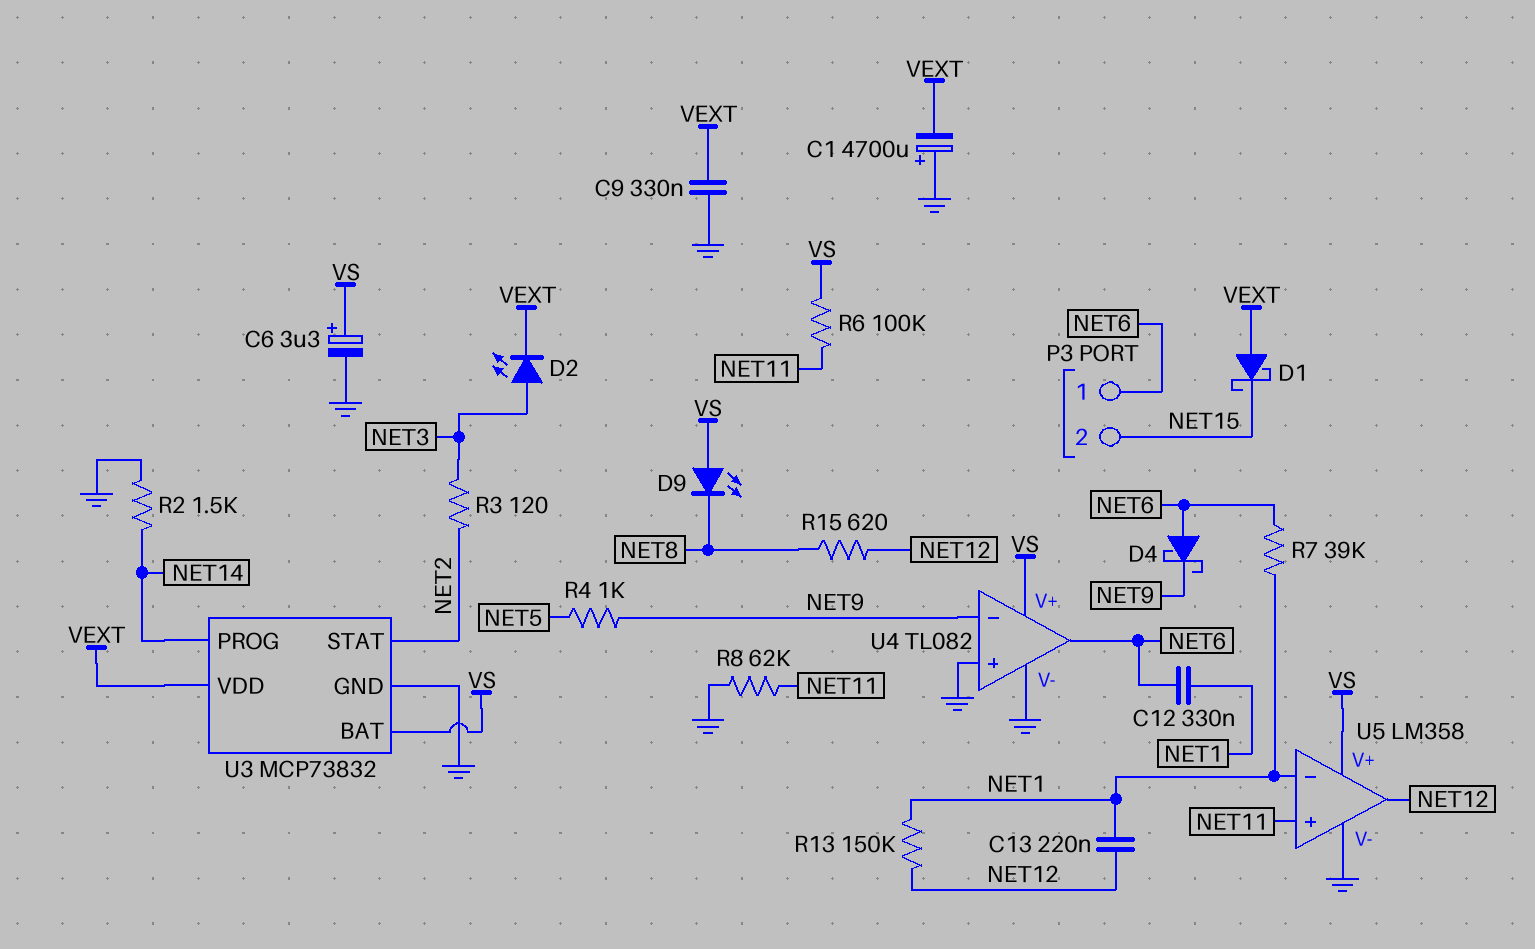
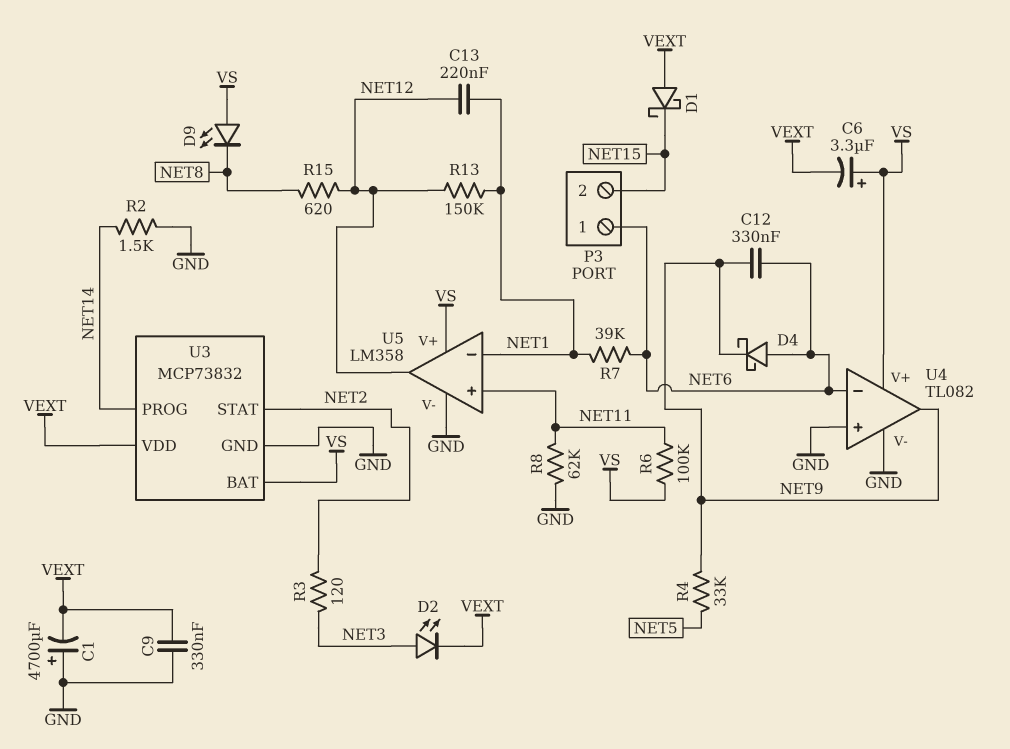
C6: 3.3uF (plus VS, minus GND) -> 3.3uF (plus VS, minus VEXT)
C12: 330nF (NET1, NET6) -> 330nF (NET6, NET9)
R4: 1k (NET5, NET9) -> 33k (NET5, NET9)
U4 pin in-: NET9 -> NET6
U4 pin out: NET6 -> NET9

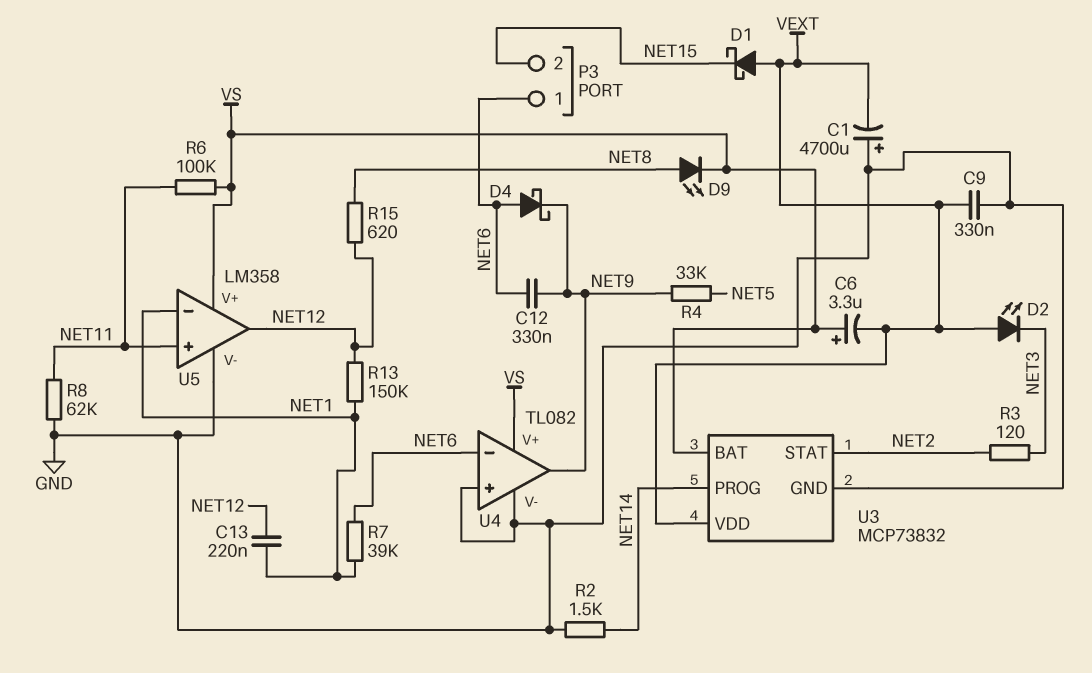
D2: LED (A NET3, K VEXT) -> LED (A VEXT, K NET3)
D9: LED (A VS, K NET8) -> LED (A NET8, K VS)

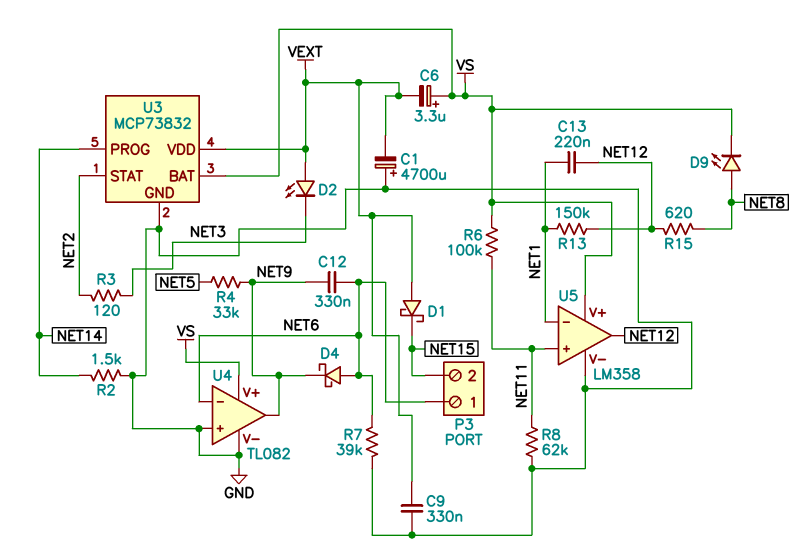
R7: 39k (NET1, NET6) -> 39k (GND, NET6)

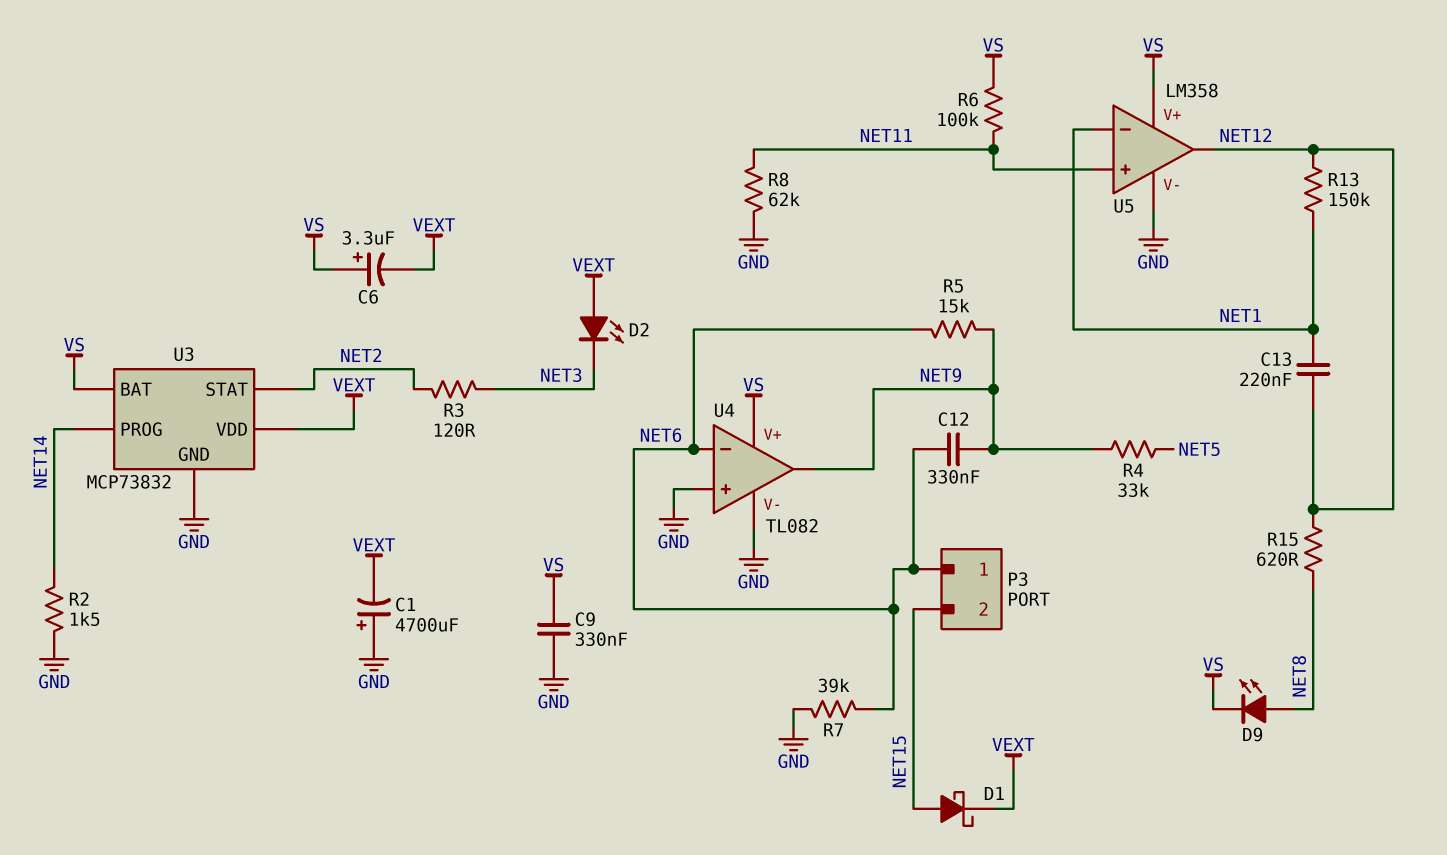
C9: 330nF (GND, VEXT) -> 330nF (GND, VS)
D1: schottky (A VEXT, K NET15) -> schottky (A NET15, K VEXT)
D4: schottky (A NET6, K NET9) -> none
R5: none -> 15k (NET6, NET9)

